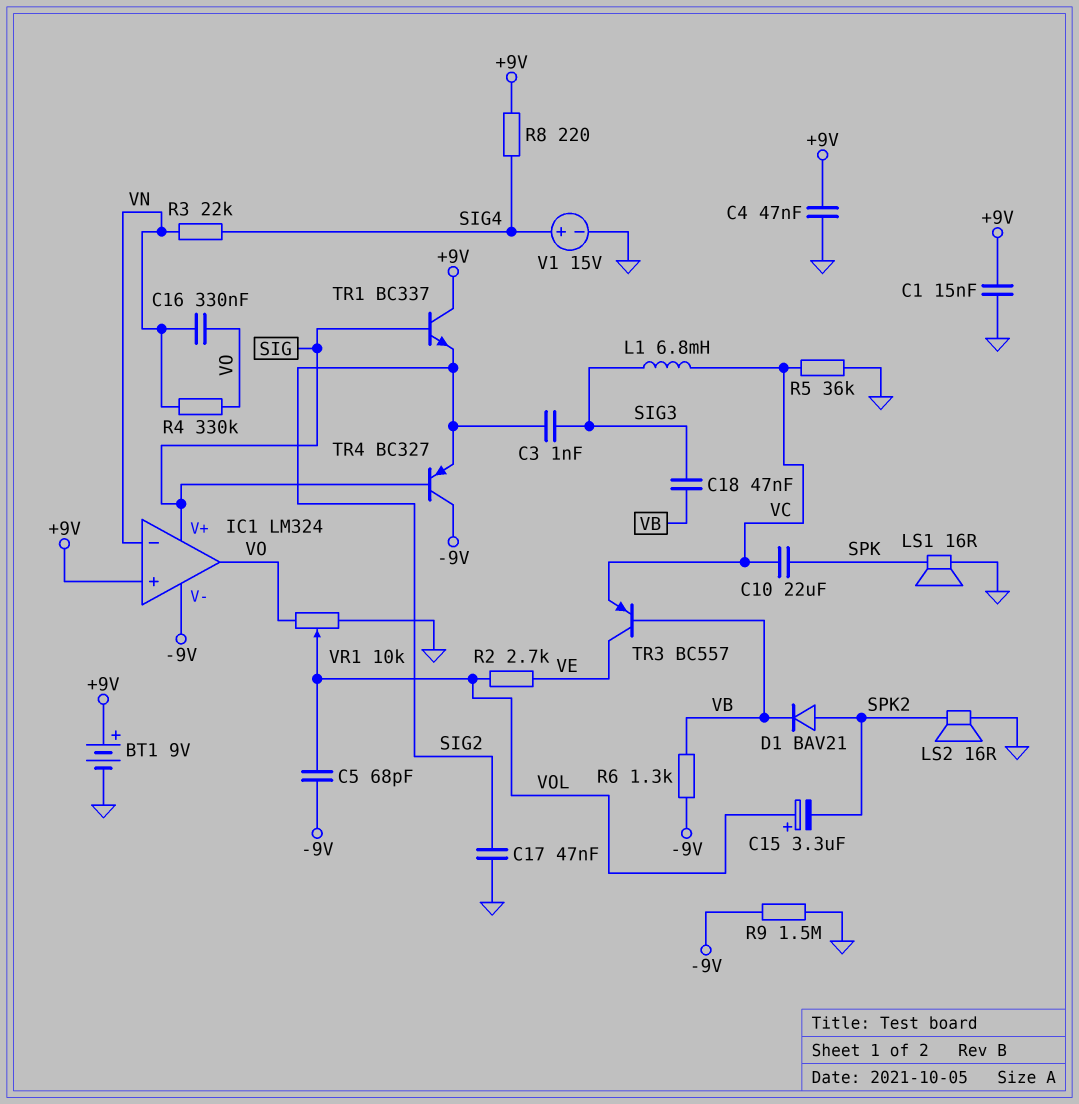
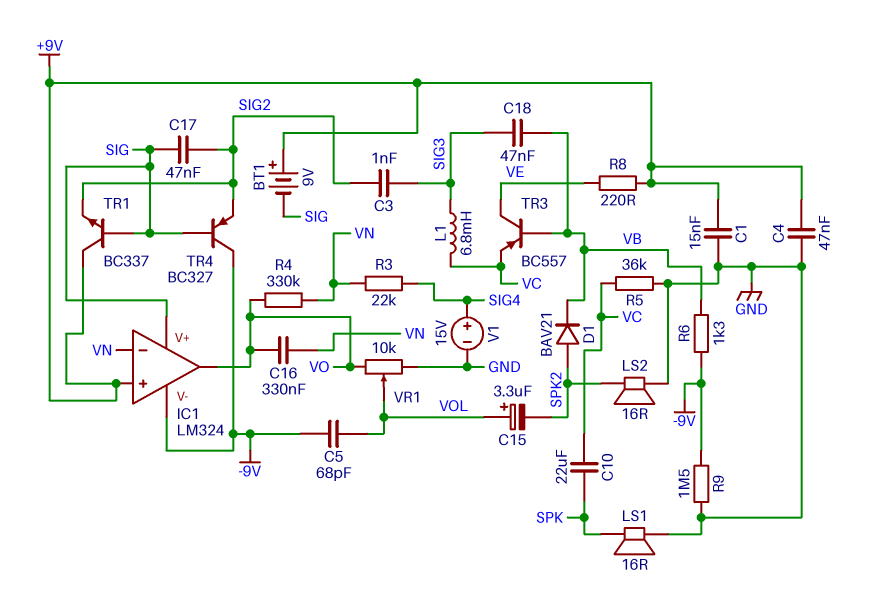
BT1: 9V (plus +9V, minus GND) -> 9V (plus +9V, minus SIG)
C17: 47nF (GND, SIG2) -> 47nF (SIG, SIG2)
R2: 2.7k (VE, VOL) -> none
R8: 220 (+9V, SIG4) -> 220 (+9V, VE)

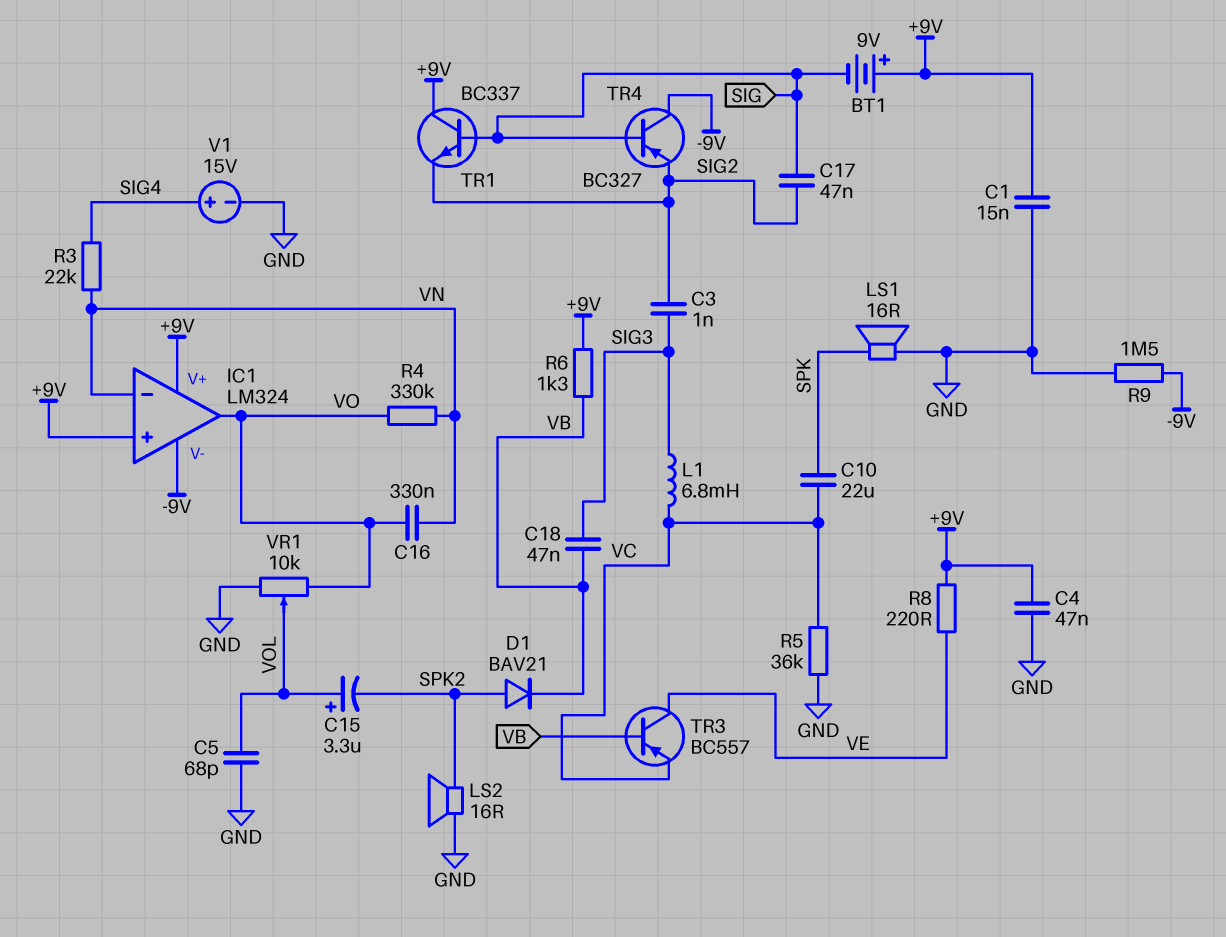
C5: 68pF (-9V, VOL) -> 68pF (GND, VOL)
IC1 pin V+: SIG -> +9V
R6: 1.3k (-9V, VB) -> 1.3k (+9V, VB)

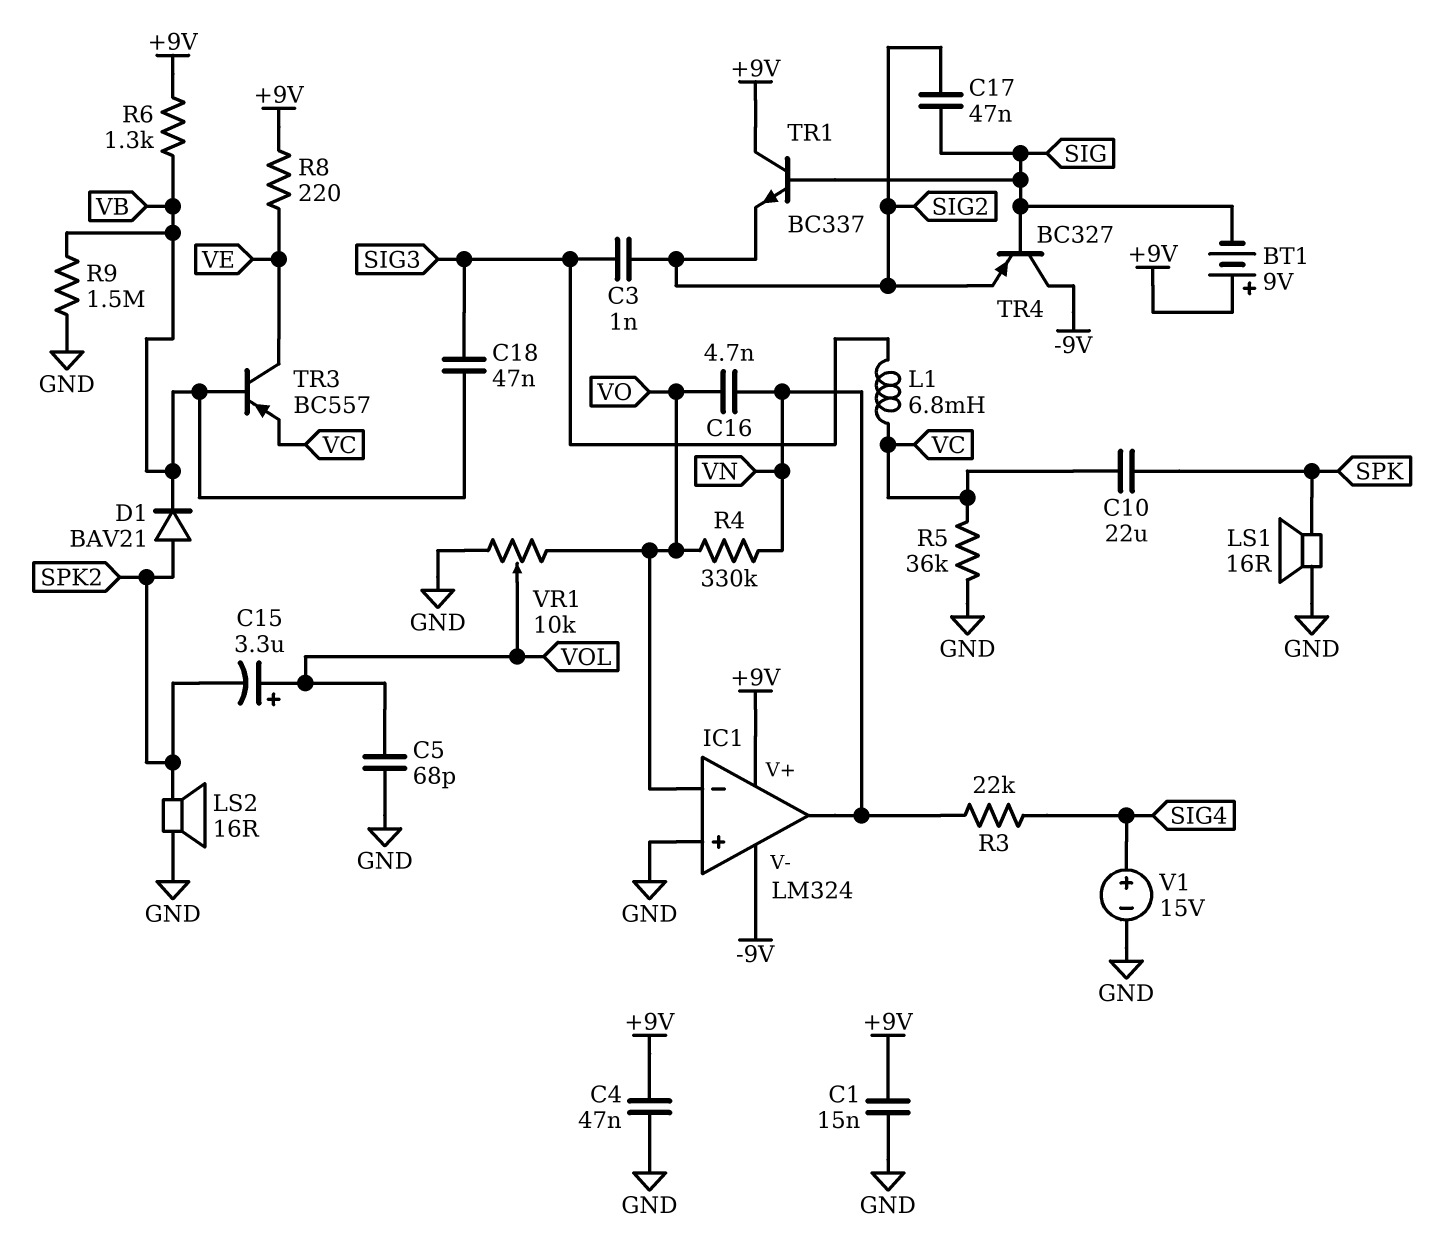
C16: 330nF (VN, VO) -> 4.7nF (VN, VO)
IC1 pin in+: +9V -> GND
IC1 pin in-: VN -> VO
IC1 pin out: VO -> VN
R9: 1.5M (-9V, GND) -> 1.5M (GND, VB)

